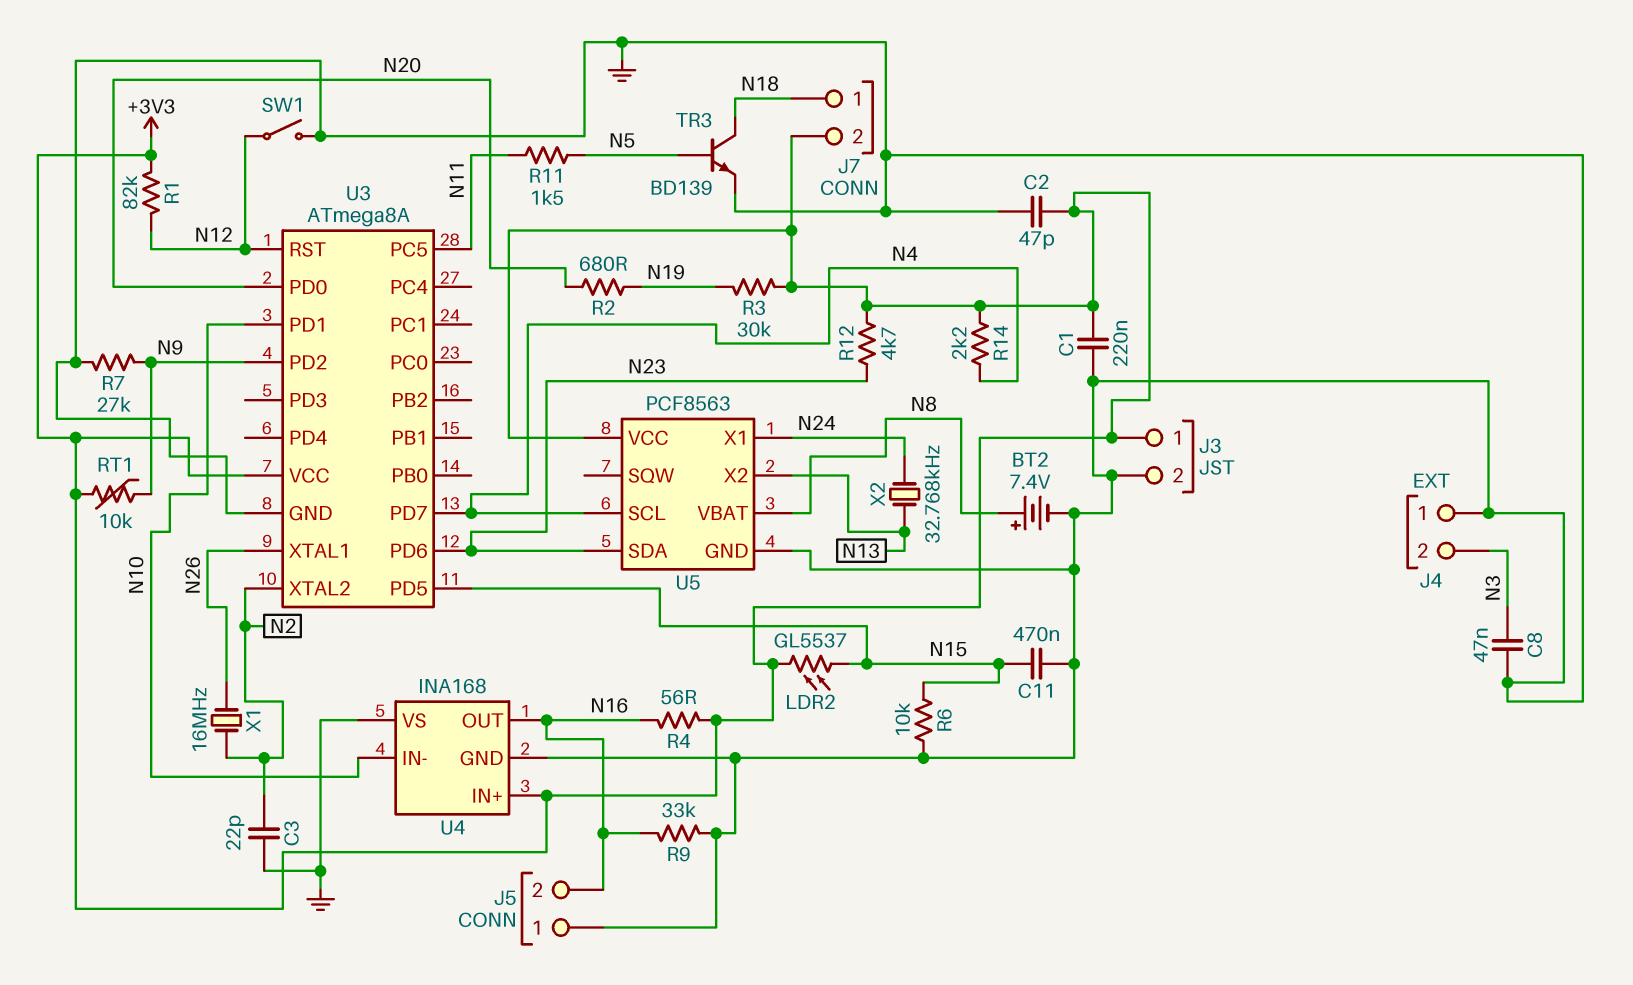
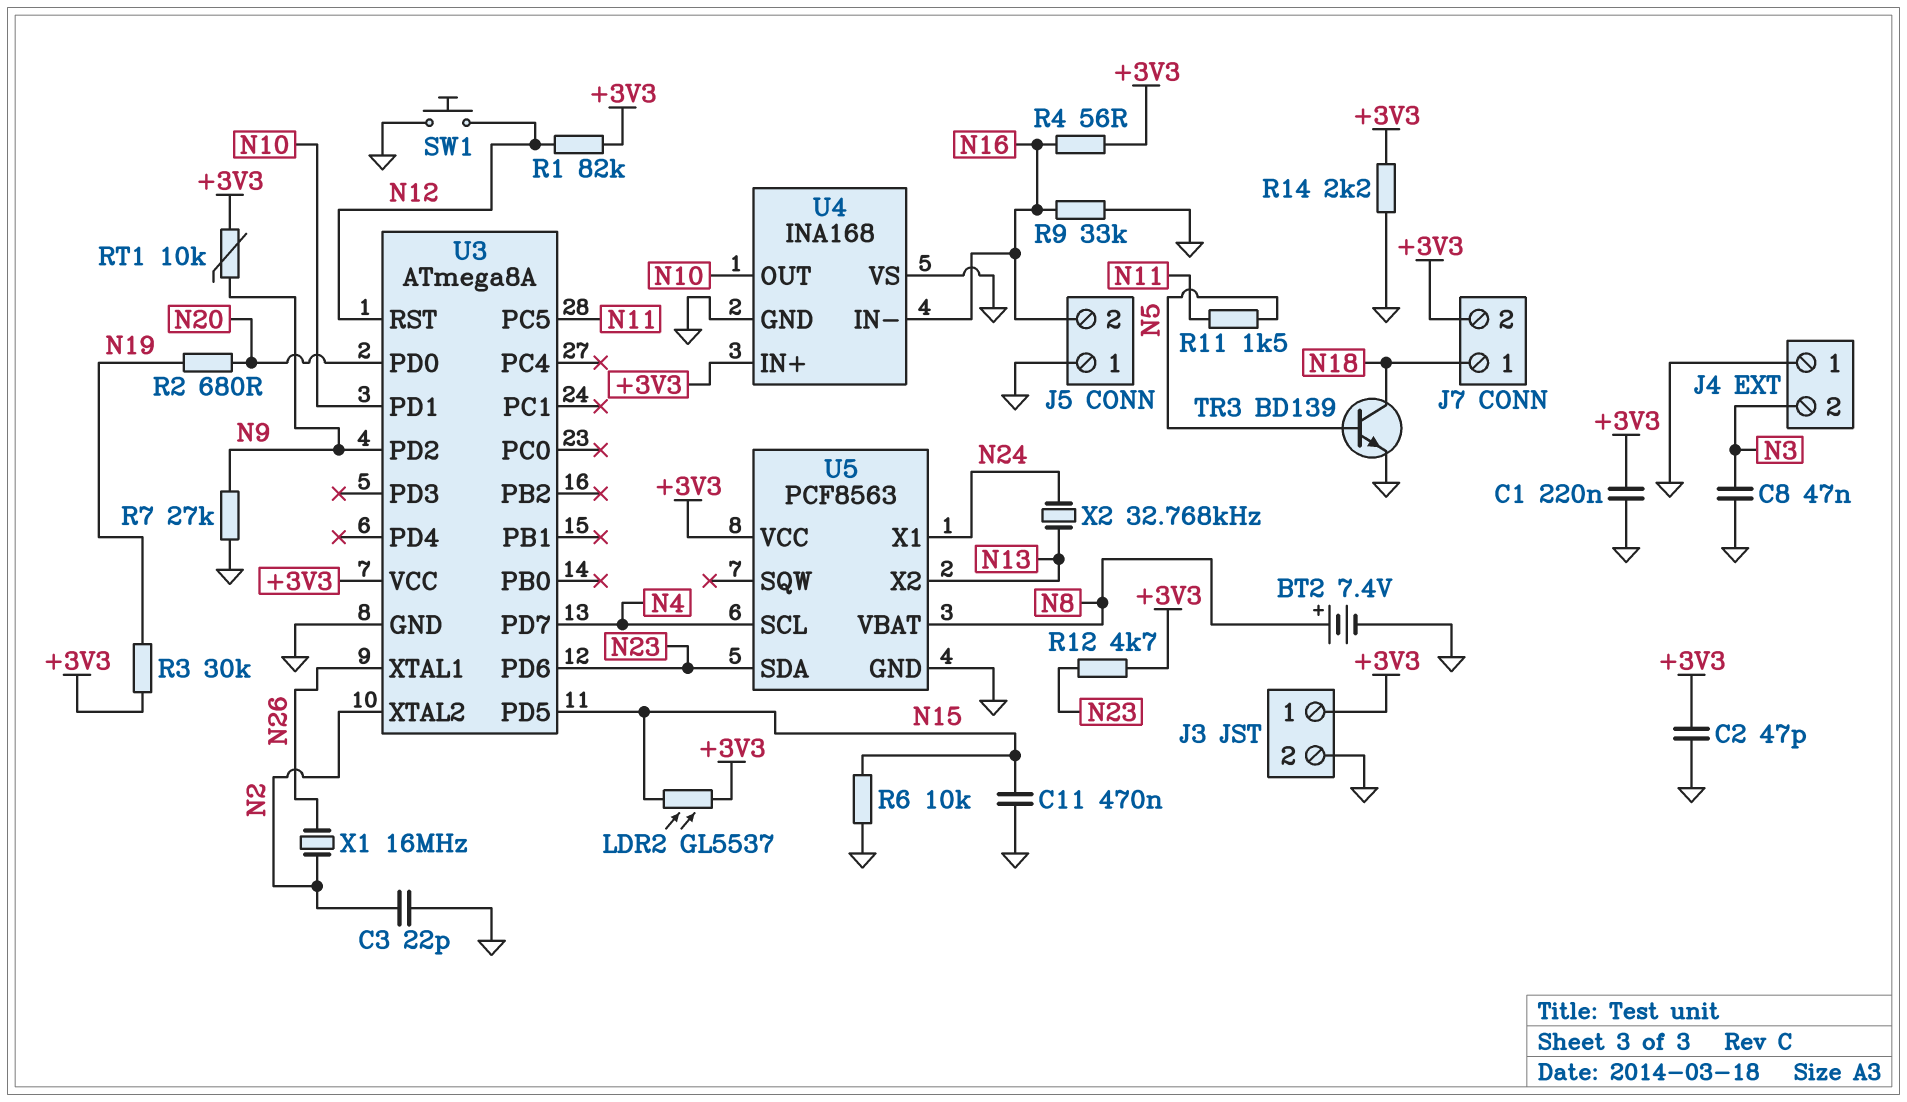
R14: 2.2k (+3V3, N4) -> 2.2k (+3V3, GND)
SW1: switch (GND, N12) -> button (GND, N12)
U4 pin IN-: N10 -> N16
U4 pin OUT: N16 -> N10

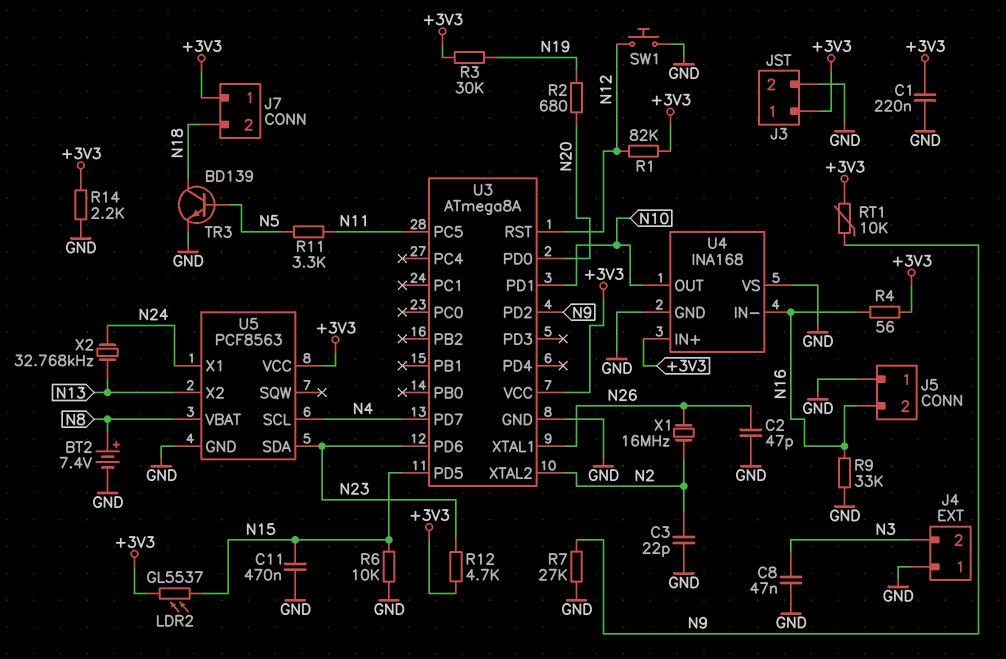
C2: 47pF (+3V3, GND) -> 47pF (GND, N26)
J7 pin 1: N18 -> +3V3
J7 pin 2: +3V3 -> N18
R11: 1.5k (N5, N11) -> 3.3k (N5, N11)

